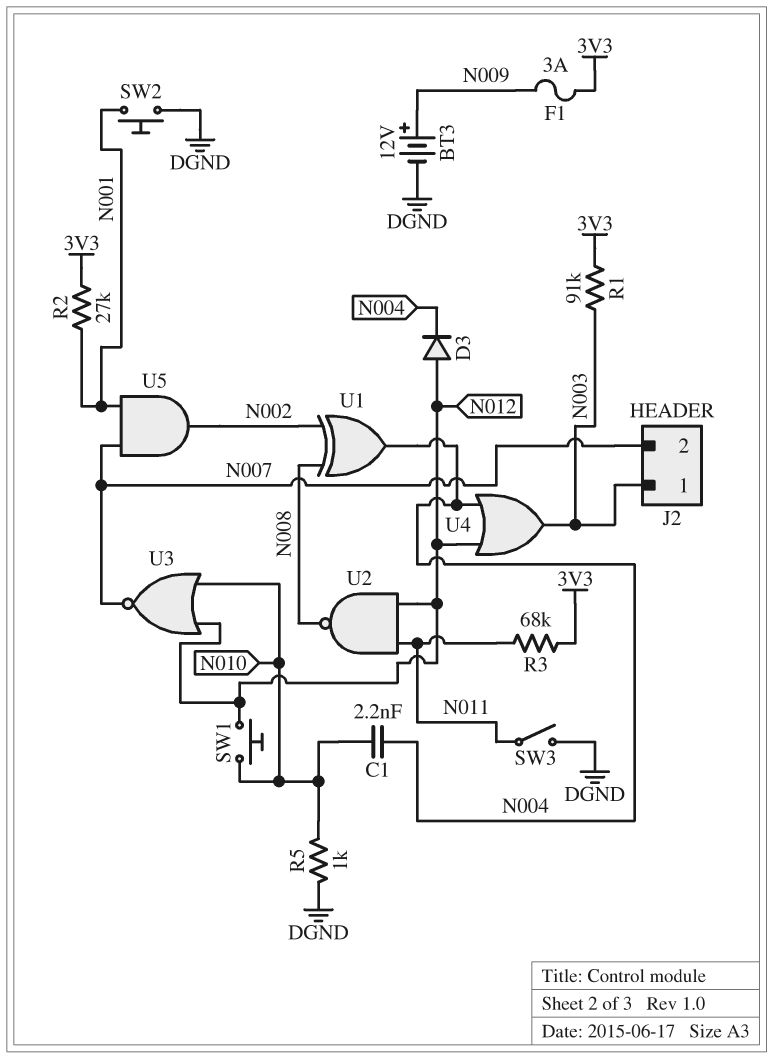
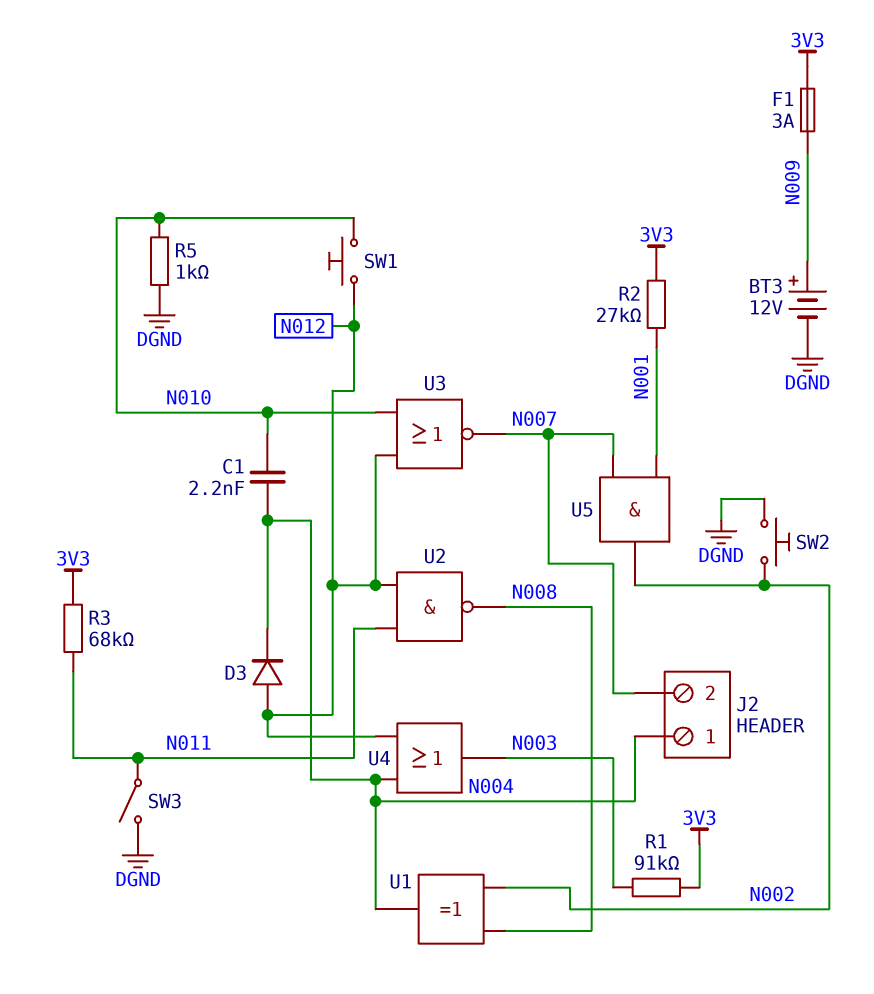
J2 pin 1: N003 -> N004
SW2: button (DGND, N001) -> button (DGND, N002)

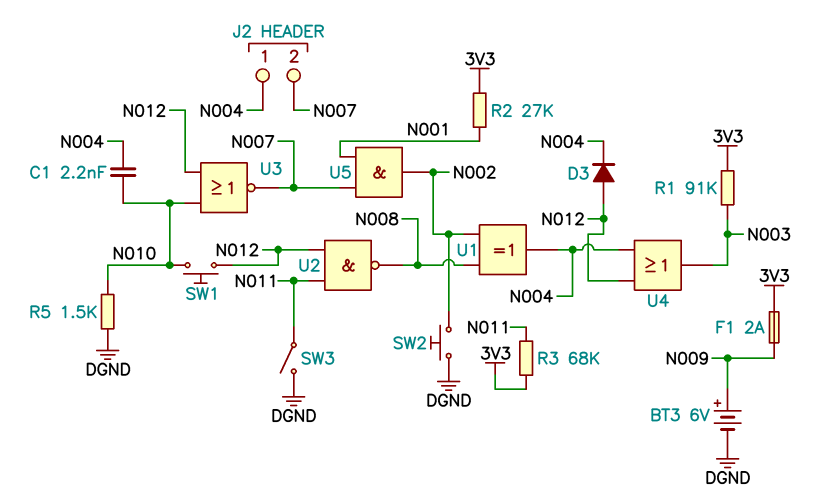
BT3: 12V (plus N009, minus DGND) -> 6V (plus N009, minus DGND)
F1: 3A (3V3, N009) -> 2A (3V3, N009)
R5: 1k (DGND, N010) -> 1.5k (DGND, N010)

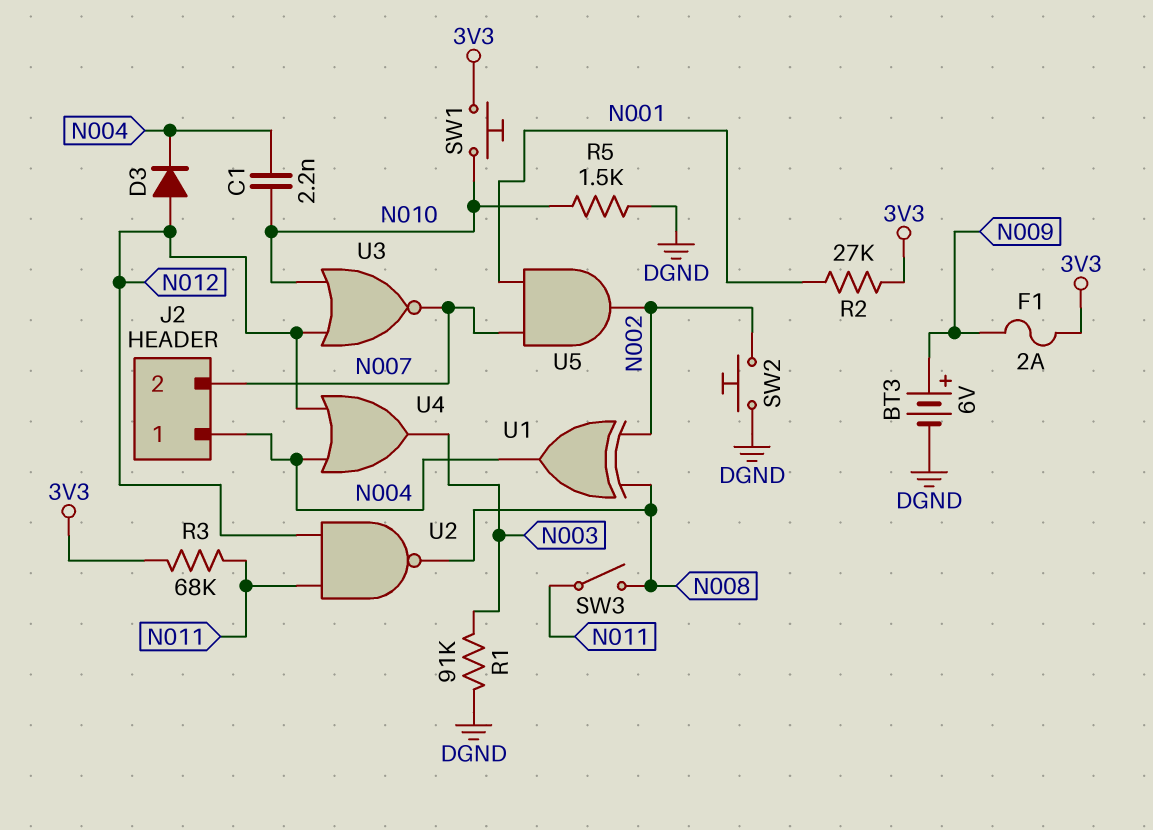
R1: 91k (3V3, N003) -> 91k (DGND, N003)
SW1: button (N010, N012) -> button (3V3, N010)
SW3: switch (DGND, N011) -> switch (N008, N011)

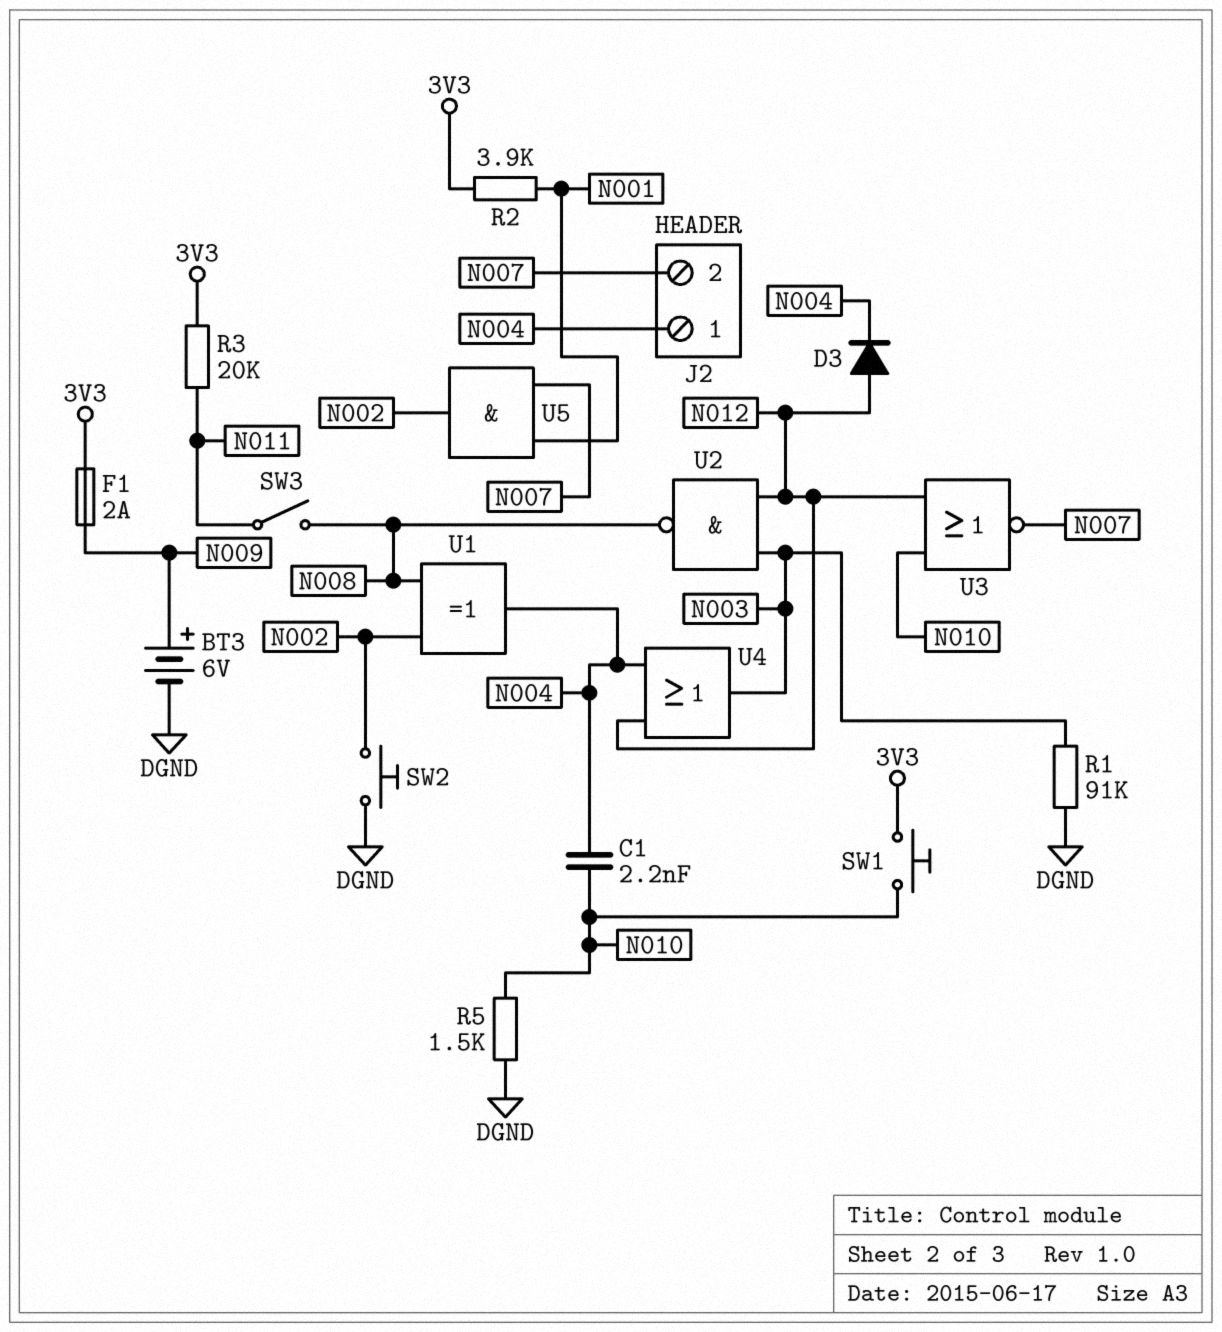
R2: 27k (3V3, N001) -> 3.9k (3V3, N001)
R3: 68k (3V3, N011) -> 20k (3V3, N011)
U2: NAND (in N011, in N012, out N008) -> NAND (in N003, in N012, out N008)

